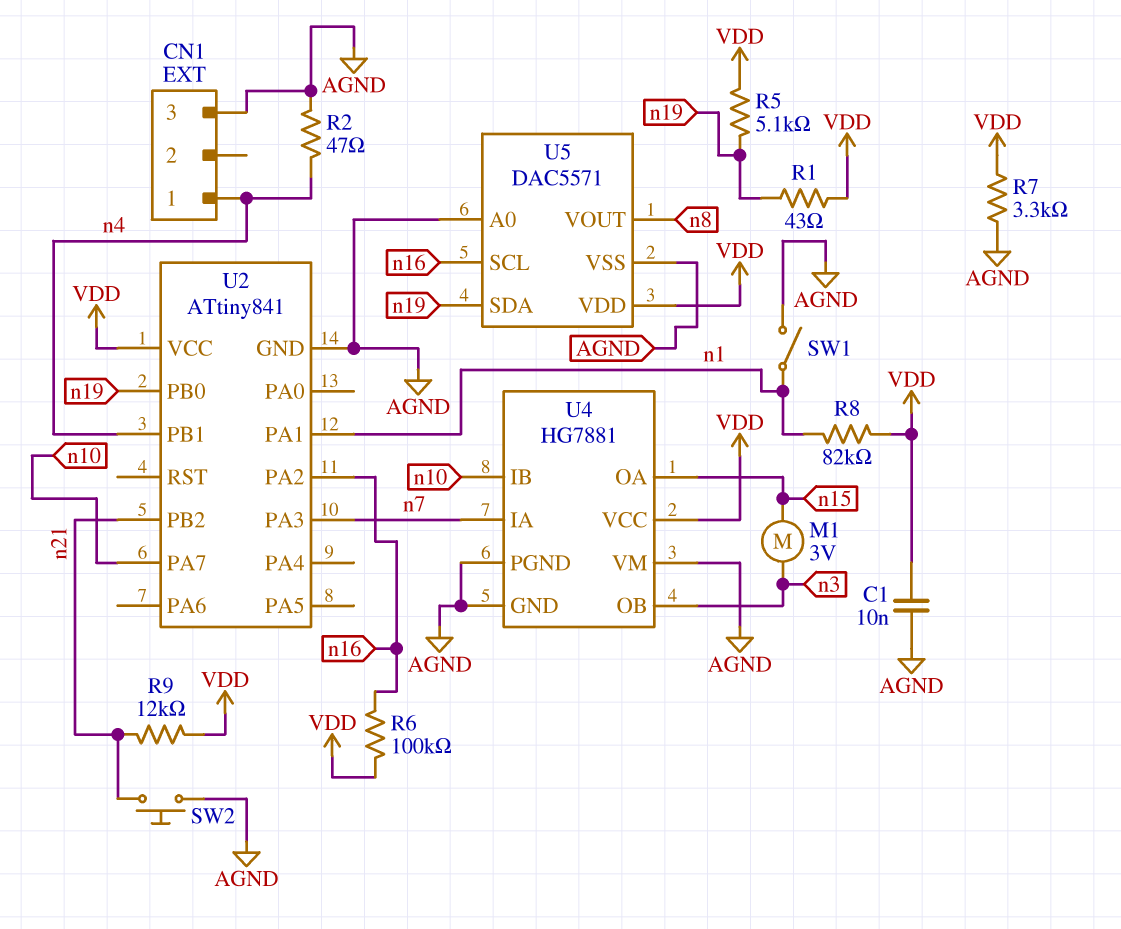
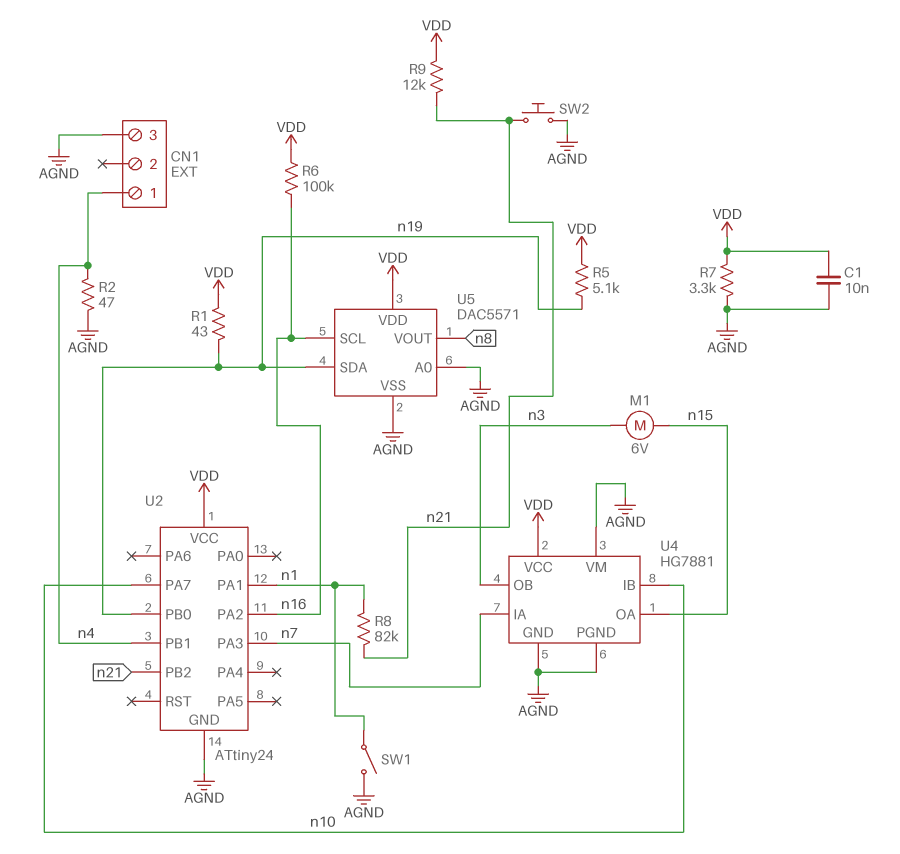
M1: motor 3V (n3, n15) -> motor 6V (n3, n15)
R8: 82k (VDD, n1) -> 82k (n1, n21)
U2: ATtiny841 -> ATtiny24

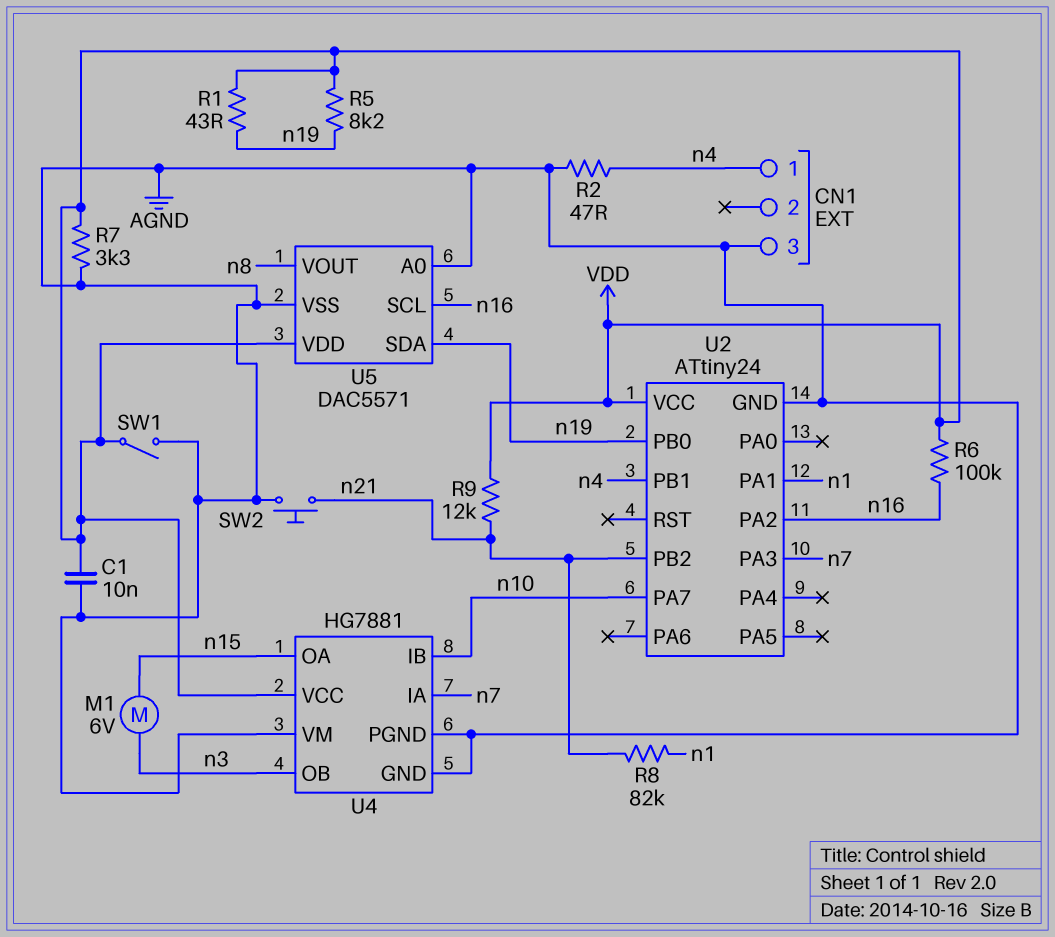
R5: 5.1k (VDD, n19) -> 8.2k (VDD, n19)
SW1: switch (AGND, n1) -> switch (AGND, VDD)

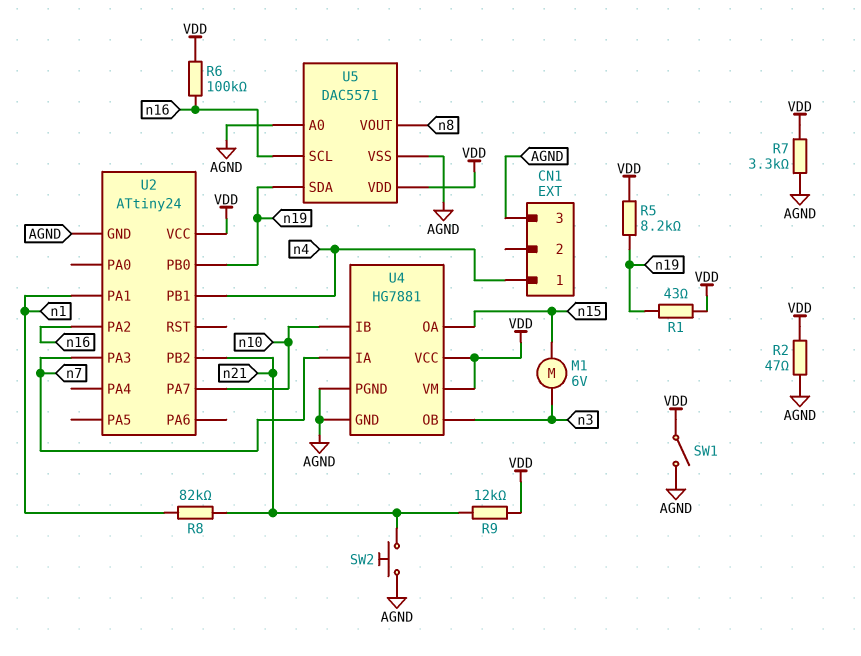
C1: 10nF (AGND, VDD) -> none
R2: 47 (AGND, n4) -> 47 (AGND, VDD)
U4 pin VM: AGND -> VDD

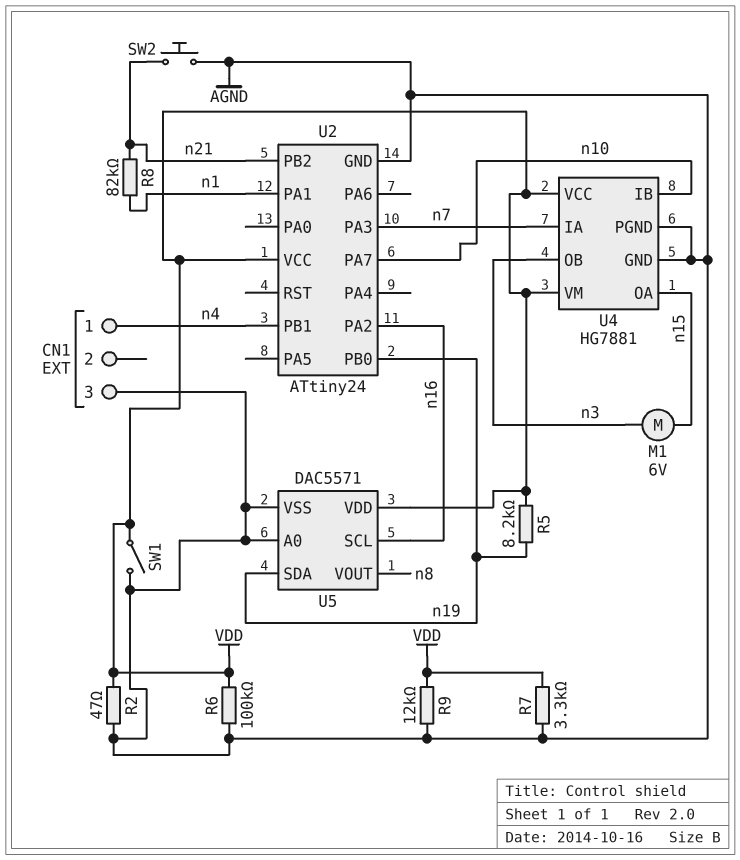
R1: 43 (VDD, n19) -> none
R6: 100k (VDD, n16) -> 100k (AGND, VDD)
R9: 12k (VDD, n21) -> 12k (AGND, VDD)

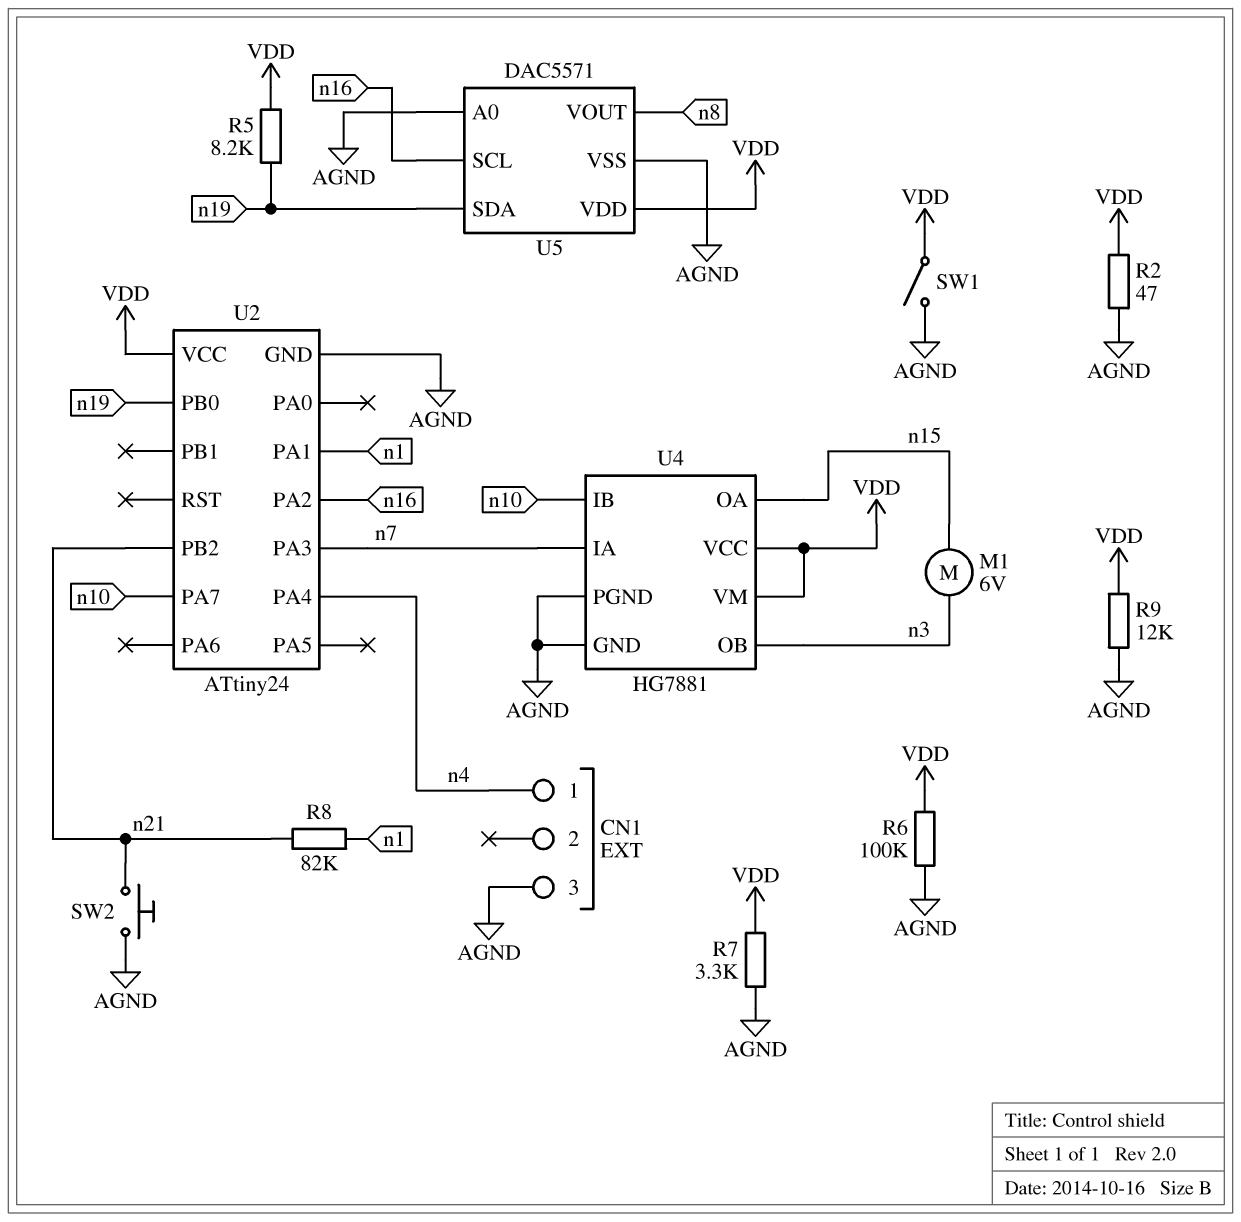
U2 pin PA4: none -> n4
U2 pin PB1: n4 -> none

